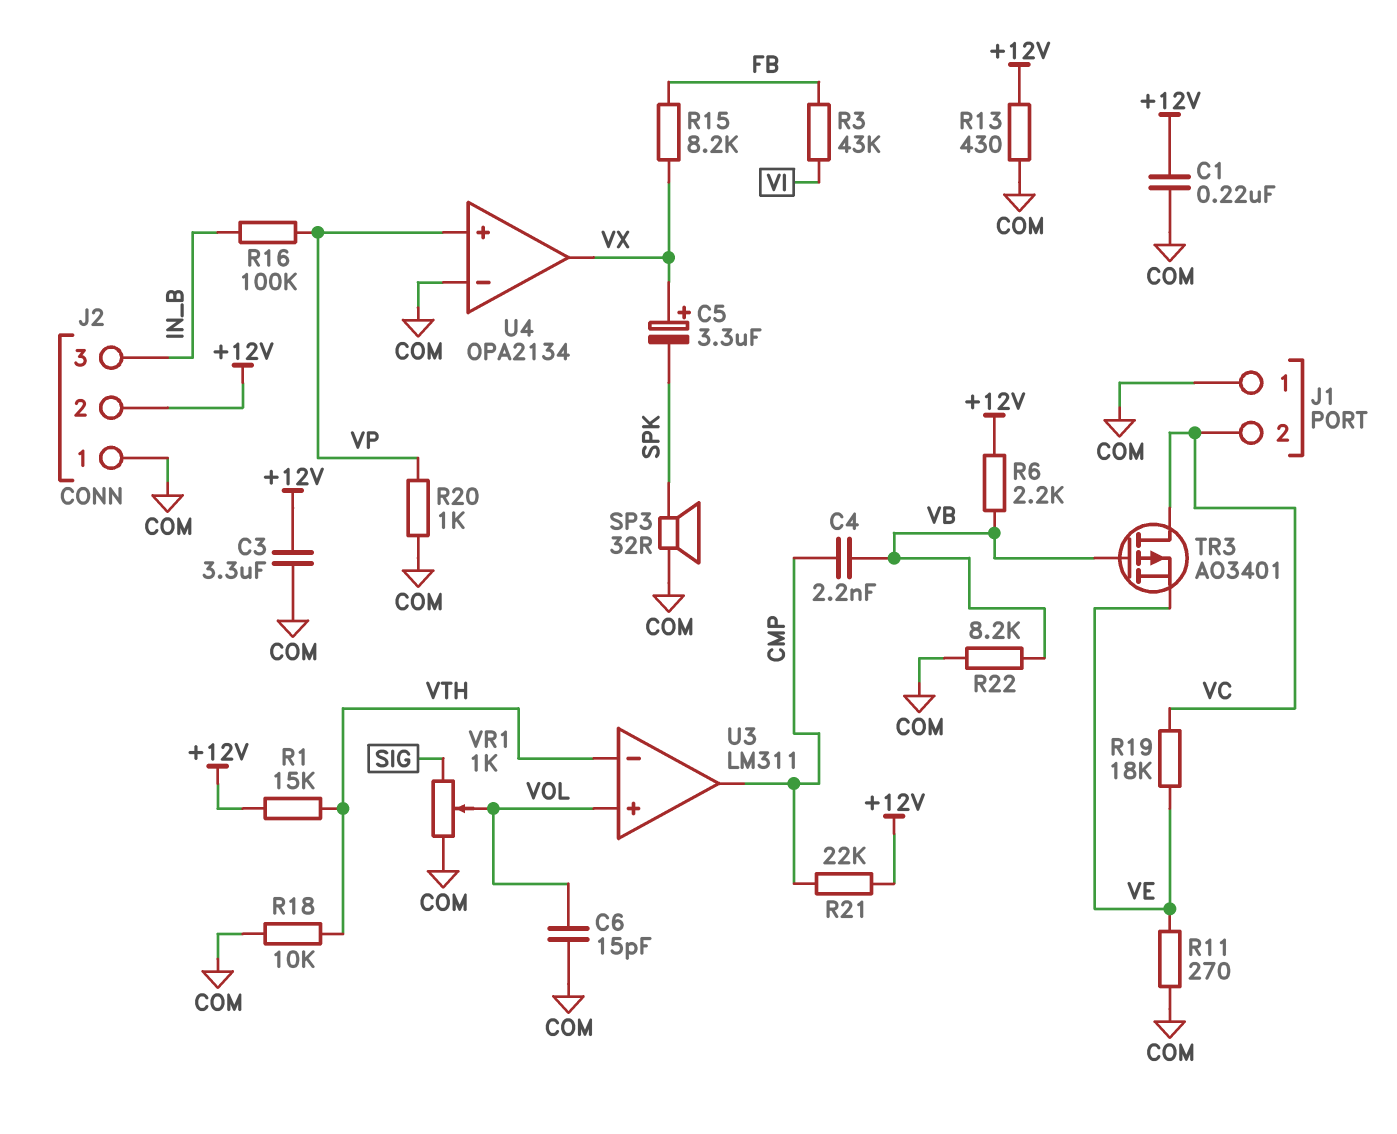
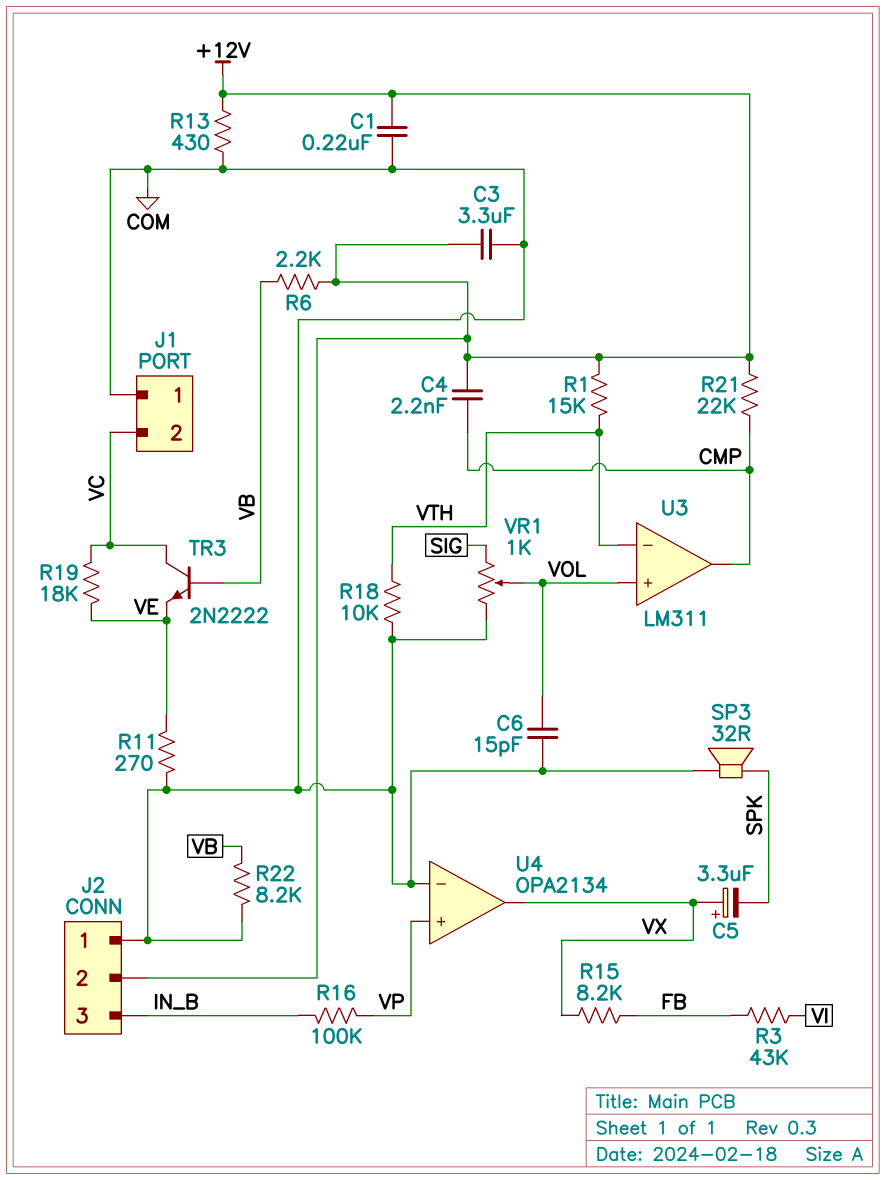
C4: 2.2nF (CMP, VB) -> 2.2nF (+12V, CMP)
R20: 1k (COM, VP) -> none
TR3: PMOS AO3401 (G VB, D VC, S VE) -> NPN 2N2222 (B VB, C VC, E VE)

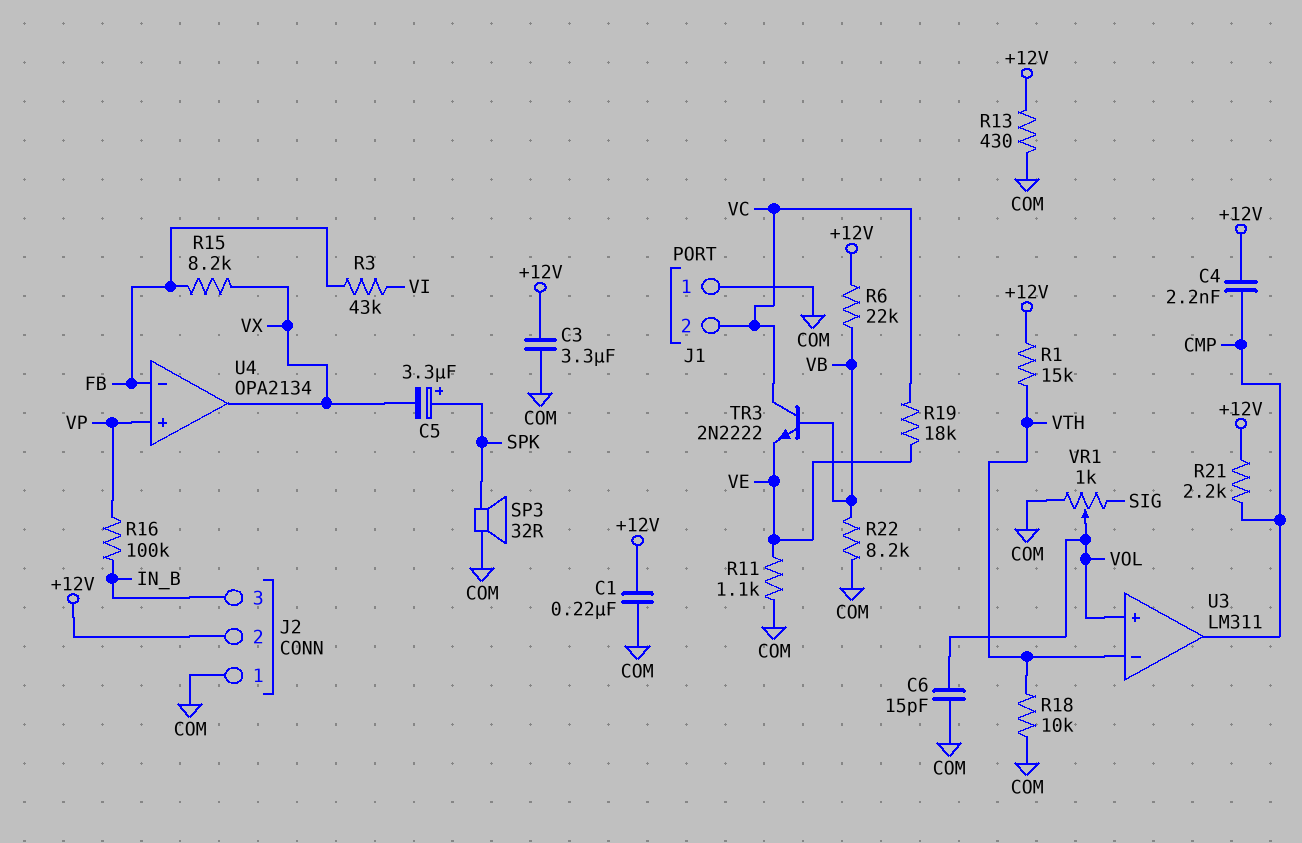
C5: 3.3uF (plus VX, minus SPK) -> 3.3uF (plus SPK, minus VX)
R6: 2.2k (+12V, VB) -> 22k (+12V, VB)
R11: 270 (COM, VE) -> 1.1k (COM, VE)
R21: 22k (+12V, CMP) -> 2.2k (+12V, CMP)
U4 pin in-: COM -> FB

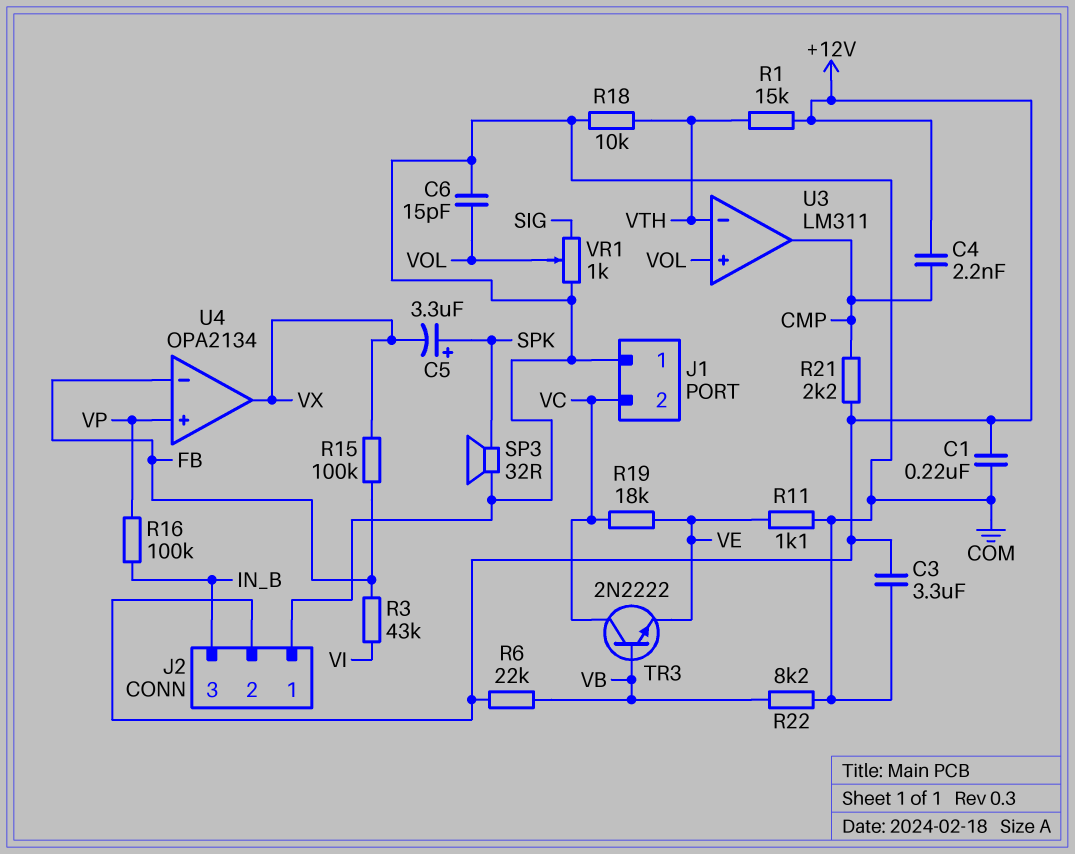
R13: 430 (+12V, COM) -> none
R15: 8.2k (FB, VX) -> 100k (FB, VX)

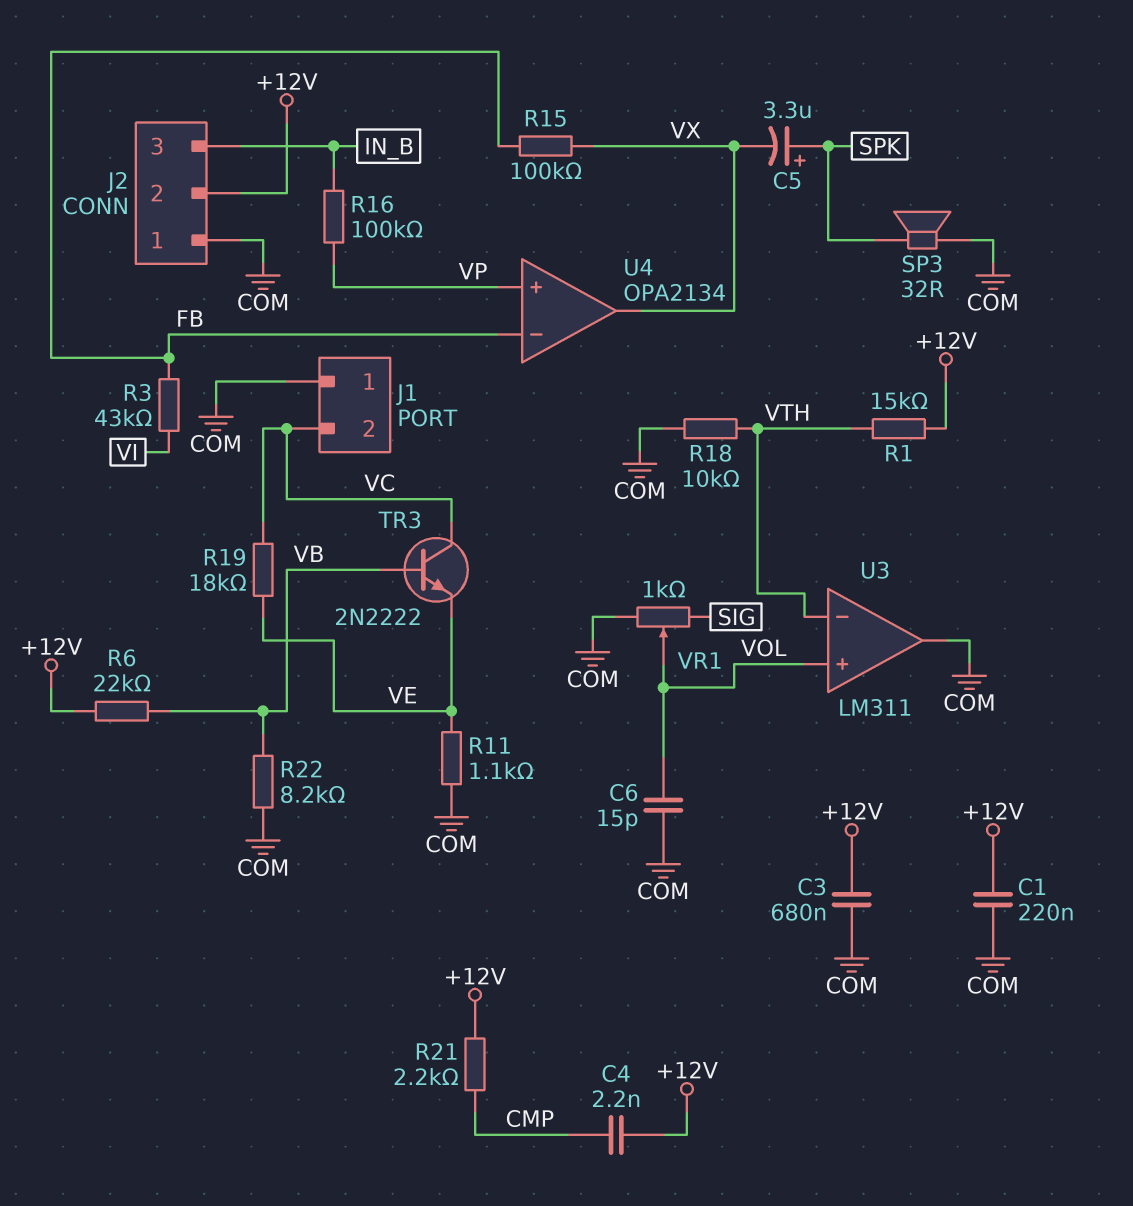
C3: 3.3uF (+12V, COM) -> 680nF (+12V, COM)
U3 pin out: CMP -> COM

